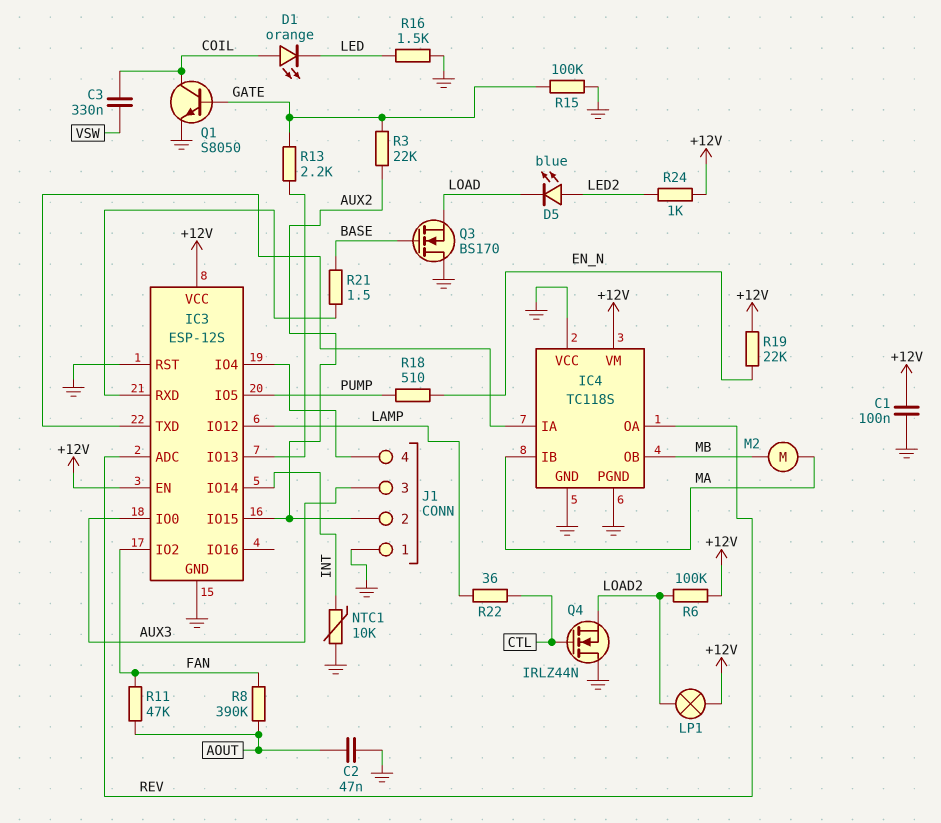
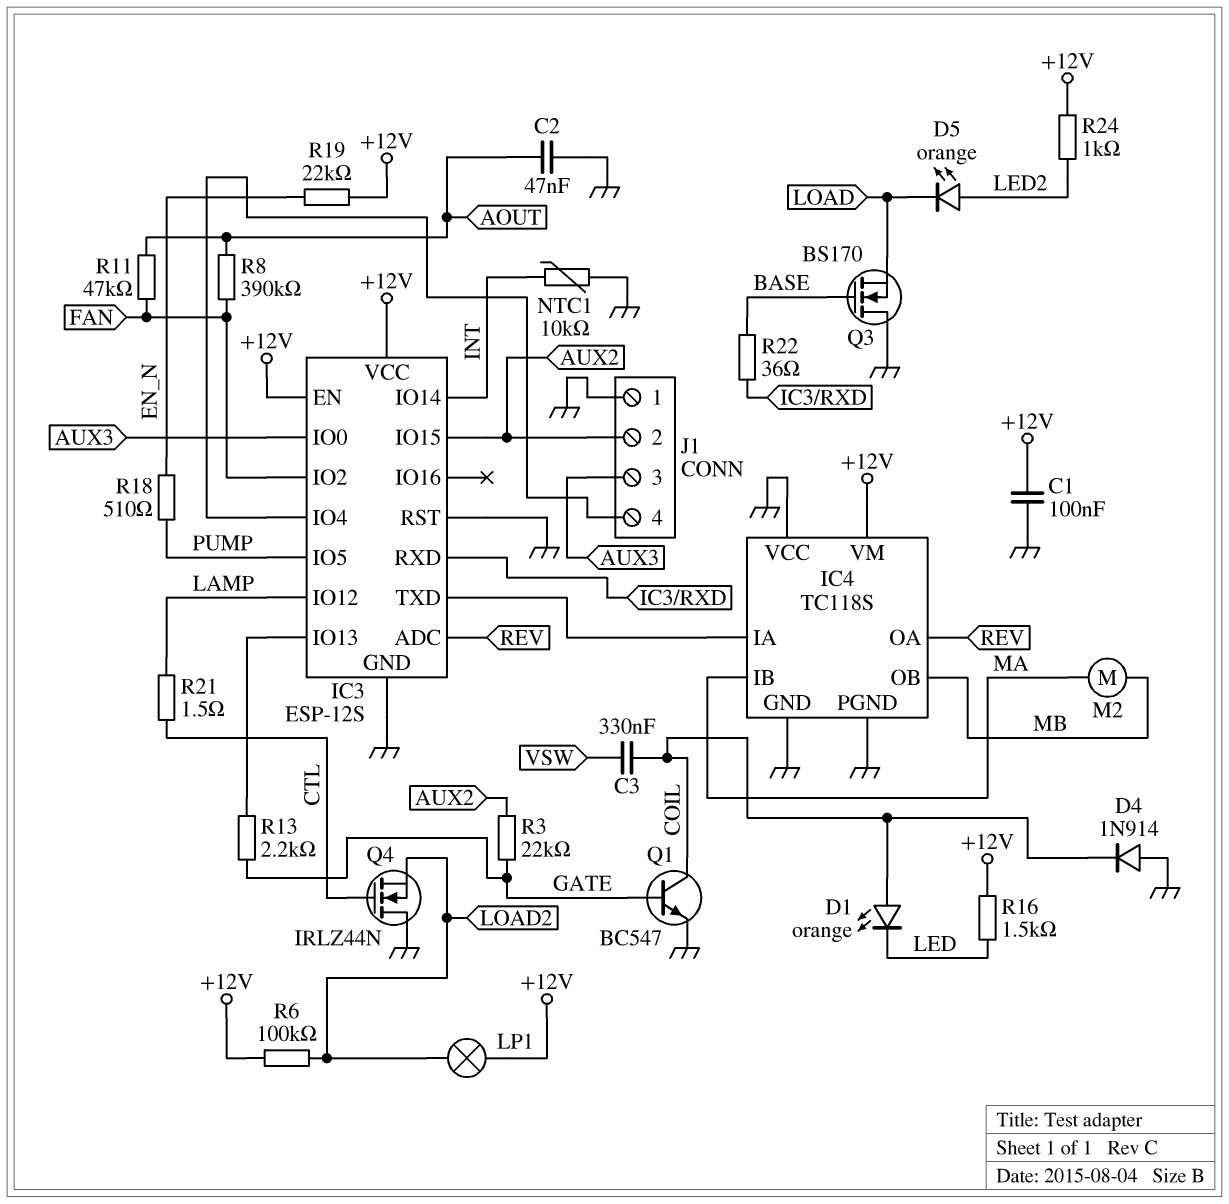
D4: none -> diode 1N914 (A GND, K COIL)
D5: LED blue (A LED2, K LOAD) -> LED orange (A LED2, K LOAD)
Q1: NPN S8050 (B GATE, C COIL, E GND) -> NPN BC547 (B GATE, C COIL, E GND)
R15: 100k (GATE, GND) -> none
R16: 1.5k (GND, LED) -> 1.5k (+12V, LED)
R21: 1.5 (BASE, IC3/RXD) -> 1.5 (CTL, LAMP)
R22: 36 (CTL, LAMP) -> 36 (BASE, IC3/RXD)

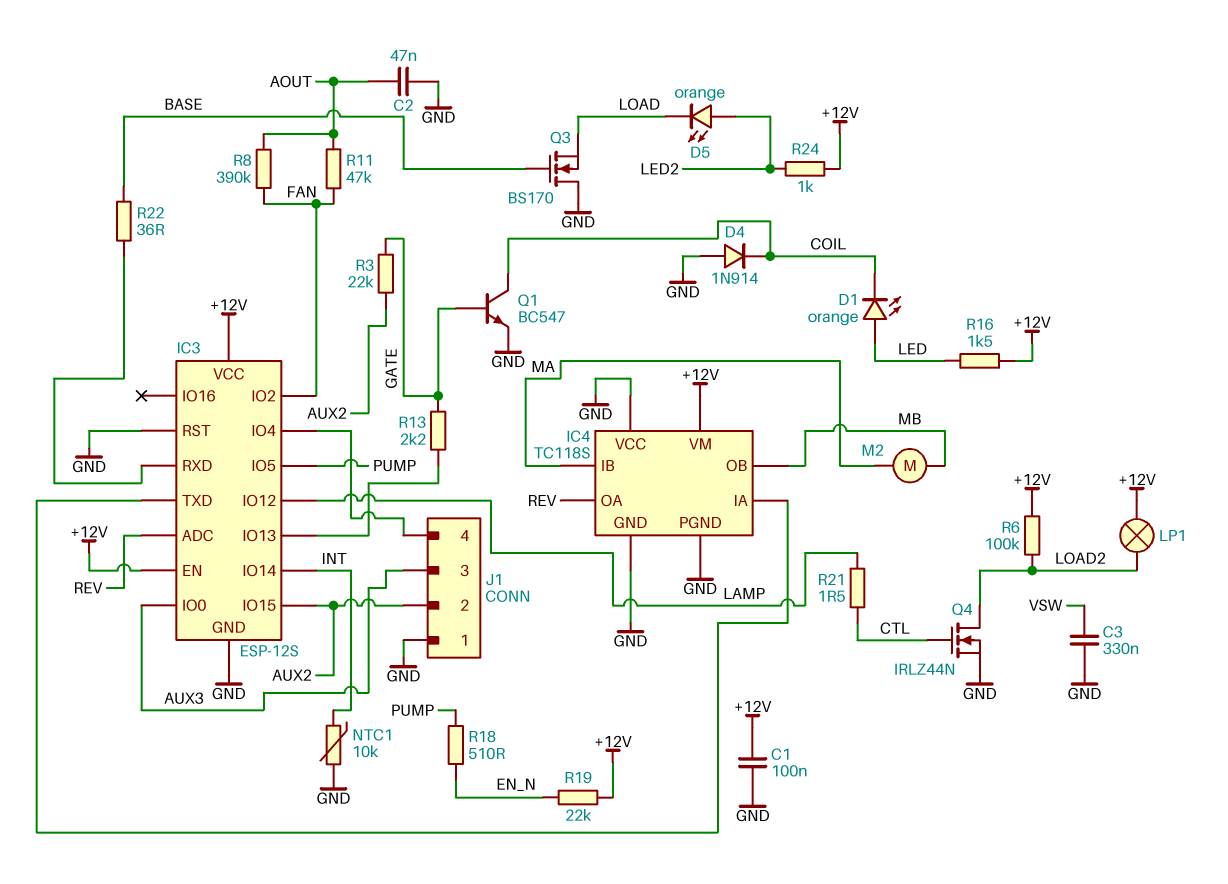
C3: 330nF (COIL, VSW) -> 330nF (GND, VSW)
D1: LED orange (A COIL, K LED) -> LED orange (A LED, K COIL)
Q4: NMOS IRLZ44N (G CTL, D GND, S LOAD2) -> NMOS IRLZ44N (G CTL, D LOAD2, S GND)

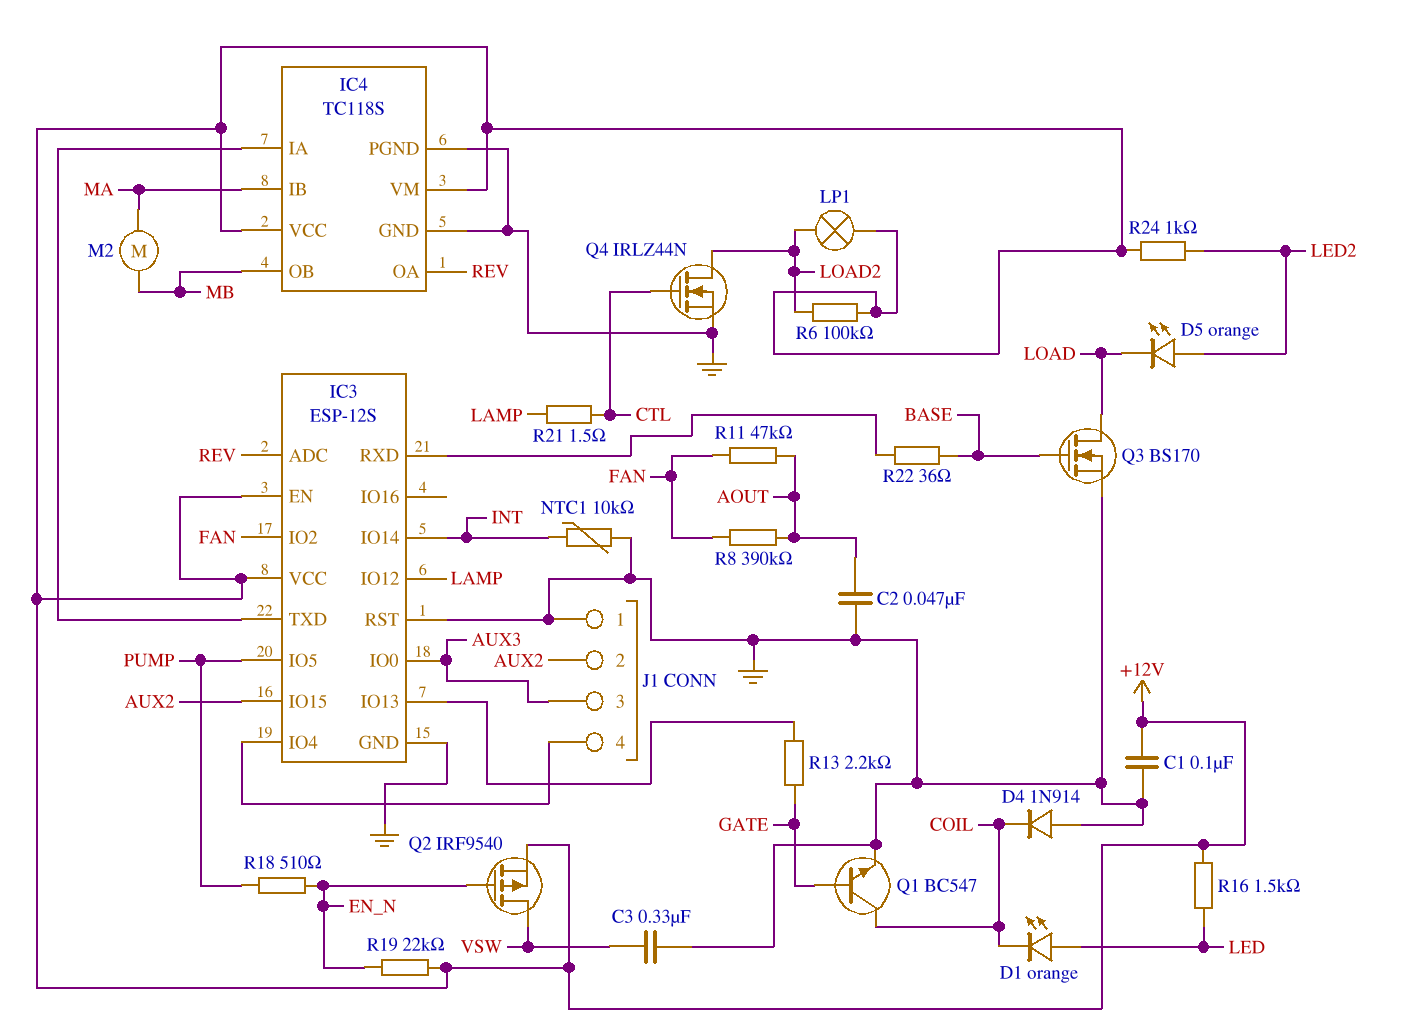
IC4 pin VCC: GND -> +12V
Q2: none -> PMOS IRF9540 (G EN_N, D VSW, S +12V)
Q3: NMOS BS170 (G BASE, D GND, S LOAD) -> NMOS BS170 (G BASE, D LOAD, S GND)
R3: 22k (AUX2, GATE) -> none

